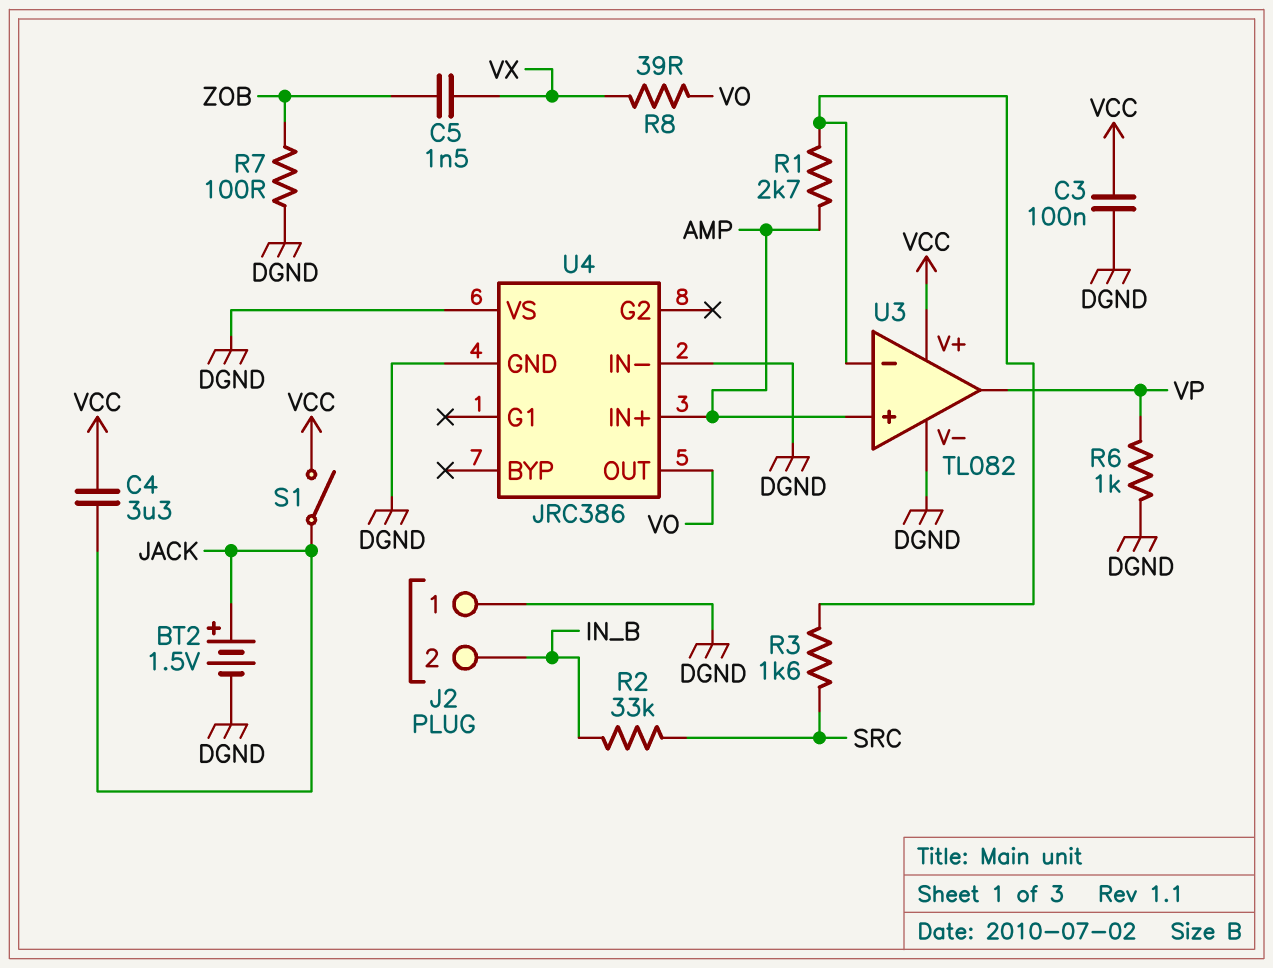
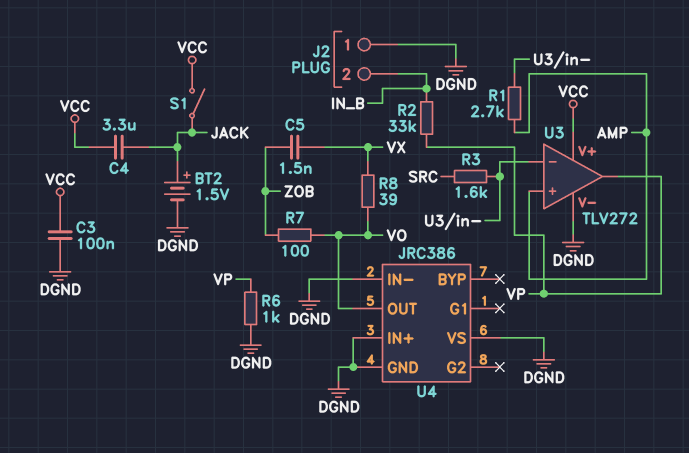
R2: 33k (IN_B, SRC) -> 33k (IN_B, VP)
R7: 100 (DGND, ZOB) -> 100 (VO, ZOB)
U3: TL082 -> TLV272
U4 pin IN+: AMP -> DGND

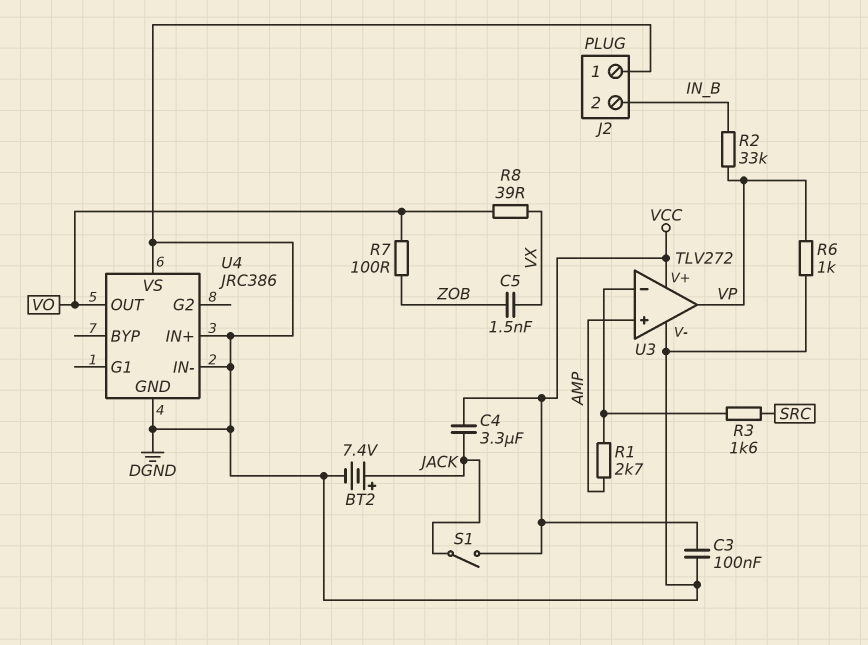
BT2: 1.5V (plus JACK, minus DGND) -> 7.4V (plus JACK, minus DGND)

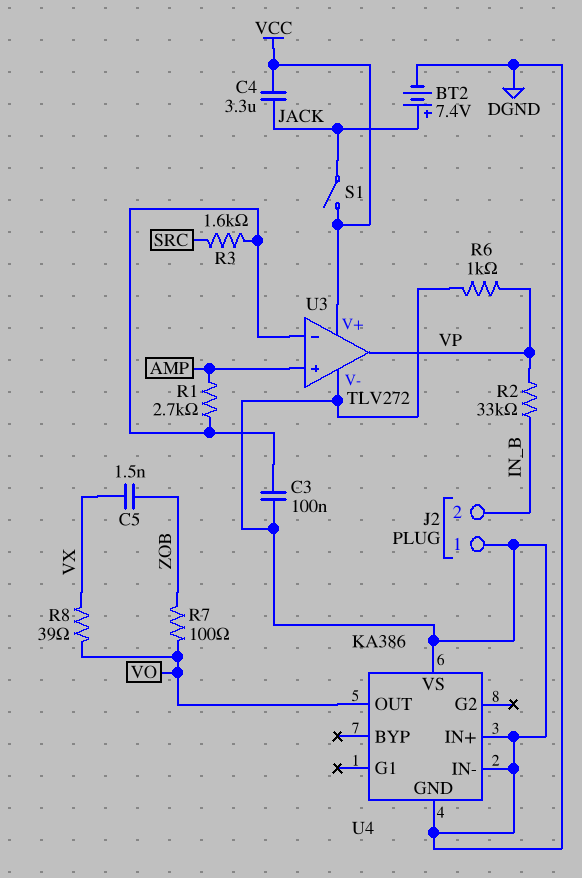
C3: 100nF (DGND, VCC) -> 100nF (DGND, U3/in-)
U4: JRC386 -> KA386

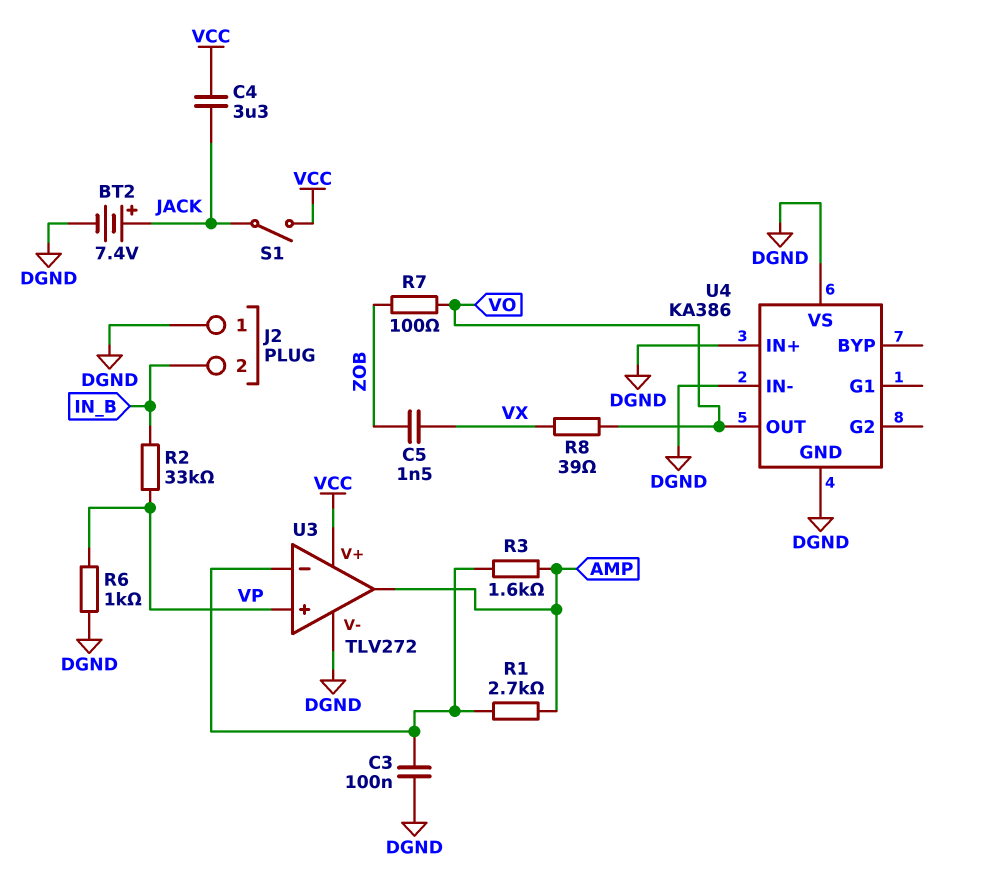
R3: 1.6k (SRC, U3/in-) -> 1.6k (AMP, U3/in-)
U3 pin in+: AMP -> VP
U3 pin out: VP -> AMP

